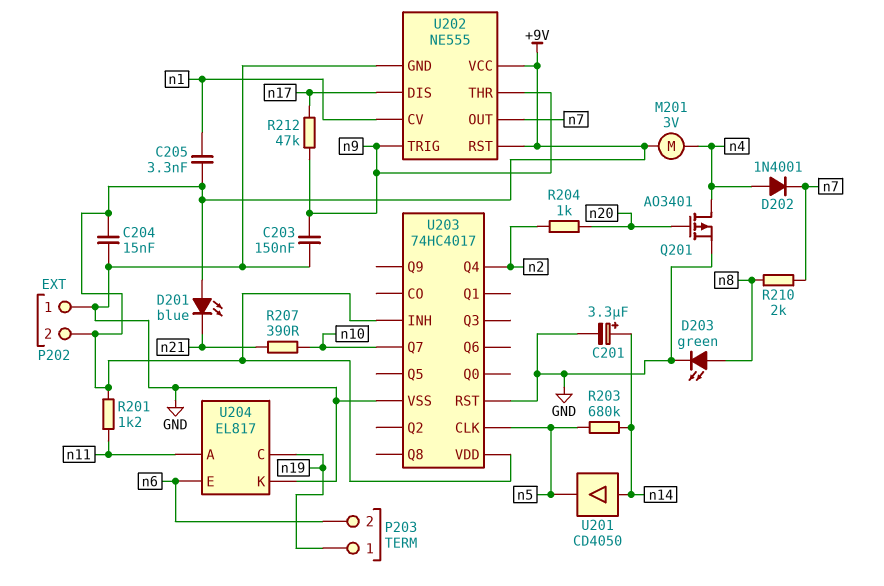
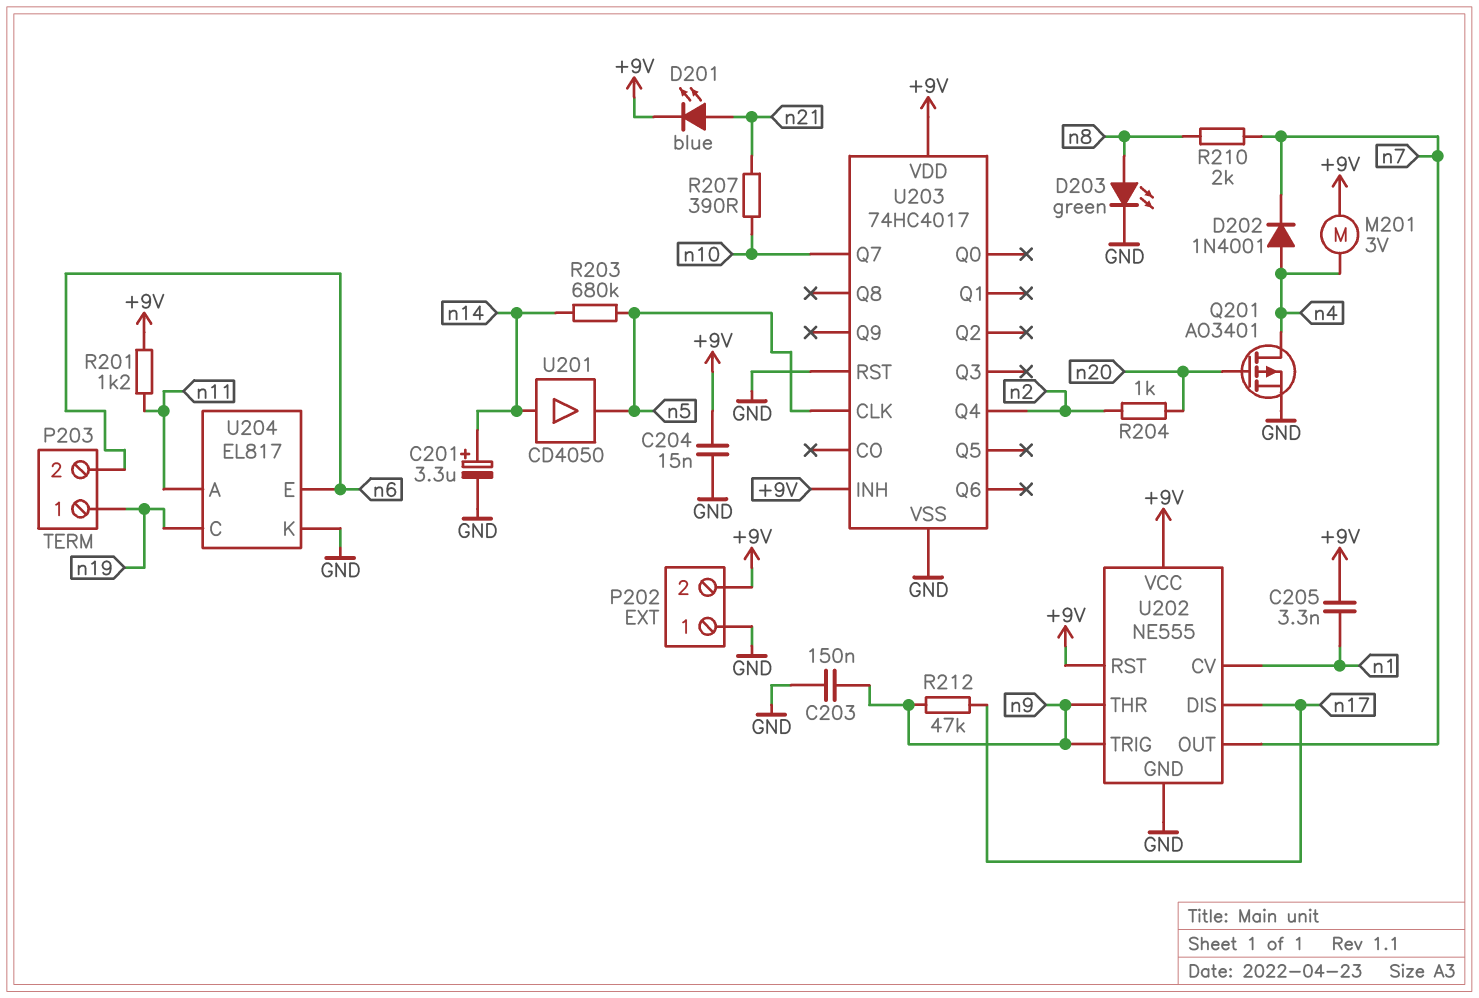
D201: LED blue (A +9V, K n21) -> LED blue (A n21, K +9V)

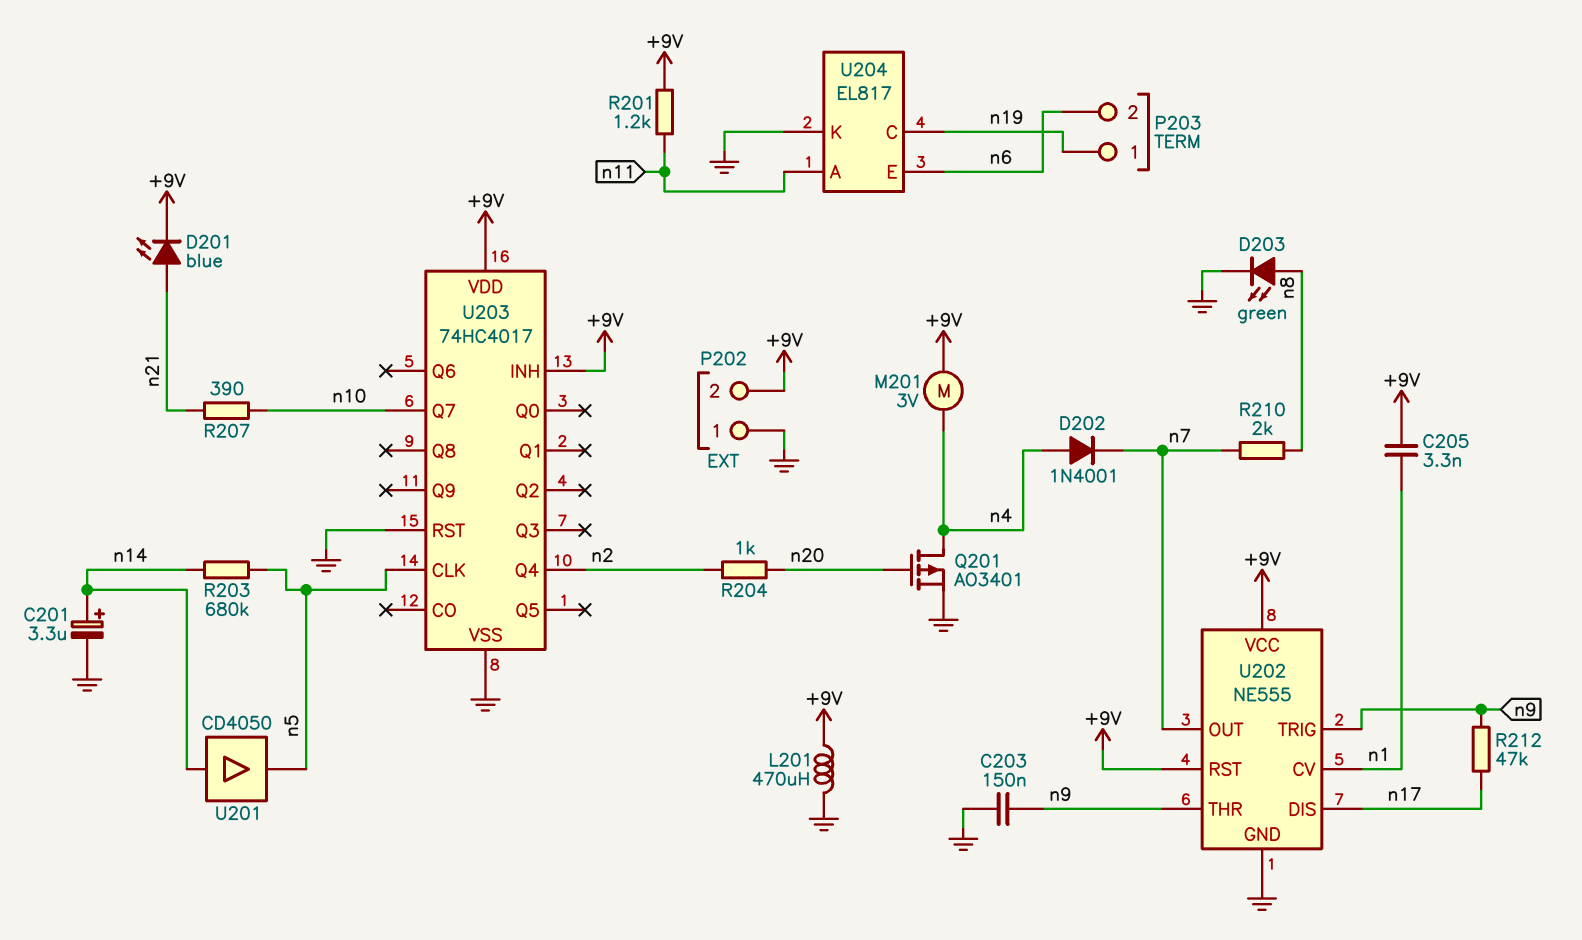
C204: 15nF (+9V, GND) -> none
L201: none -> 470uH (+9V, GND)

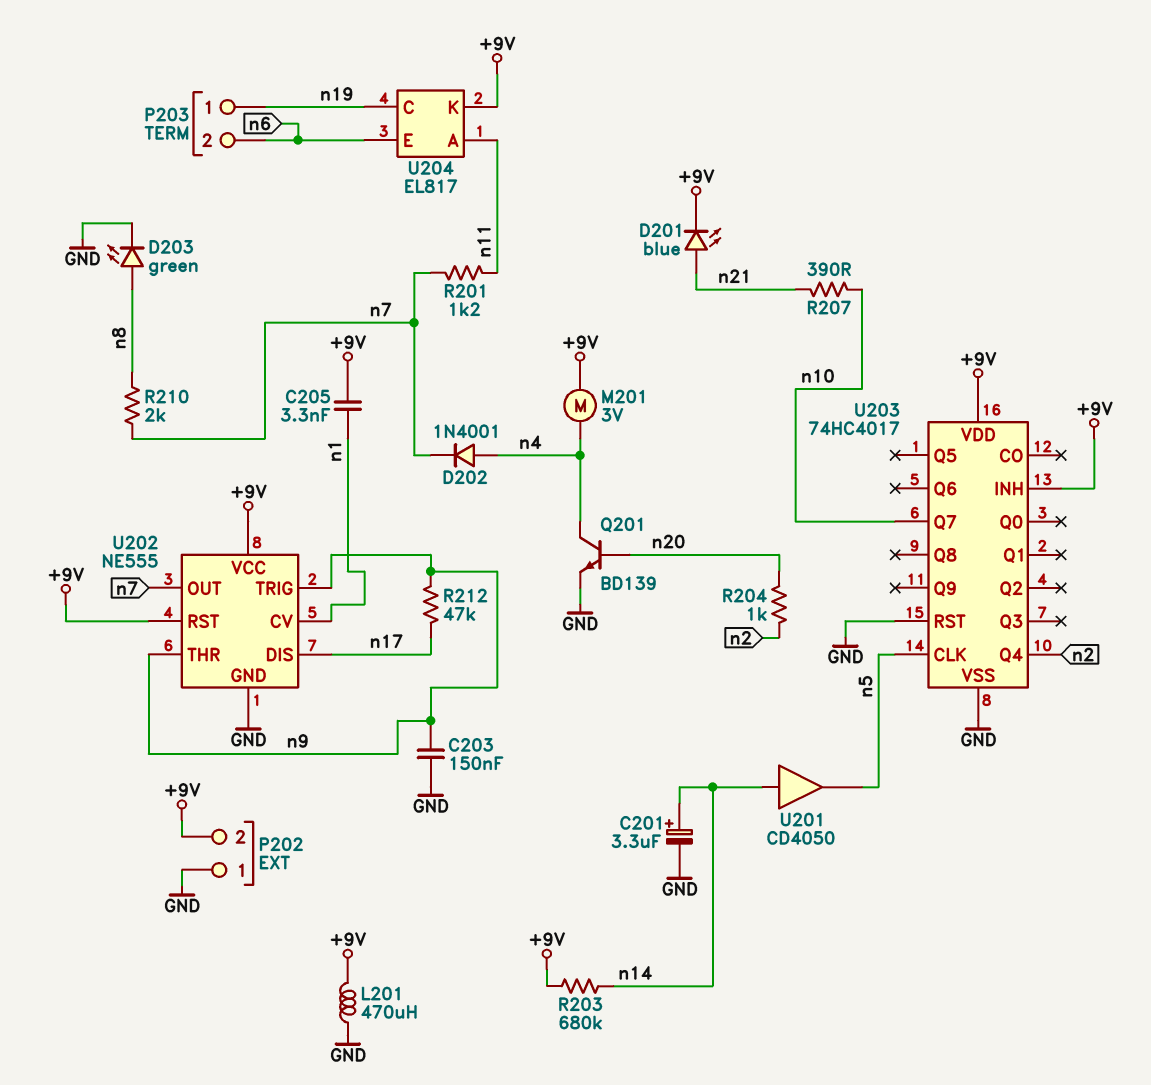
Q201: PMOS AO3401 (G n20, D n4, S GND) -> NPN BD139 (B n20, C n4, E GND)
R201: 1.2k (+9V, n11) -> 1.2k (n7, n11)
R203: 680k (n5, n14) -> 680k (+9V, n14)
U204 pin K: GND -> +9V

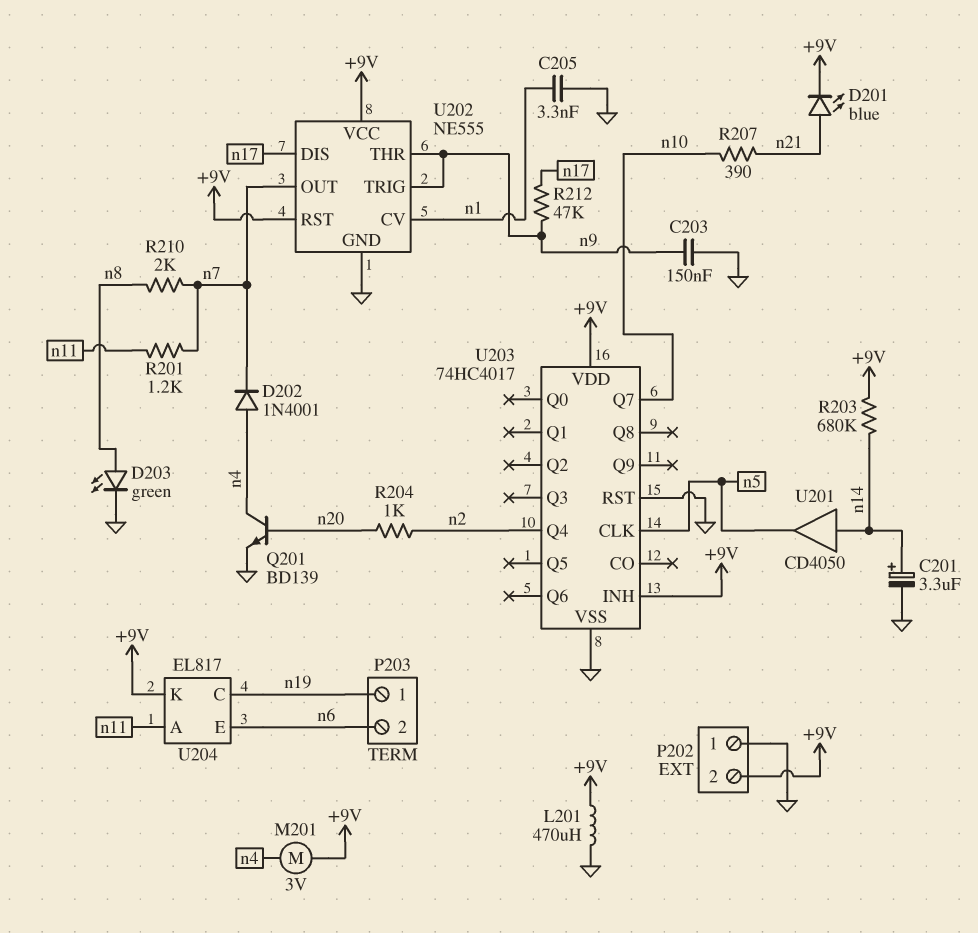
C205: 3.3nF (+9V, n1) -> 3.3nF (GND, n1)

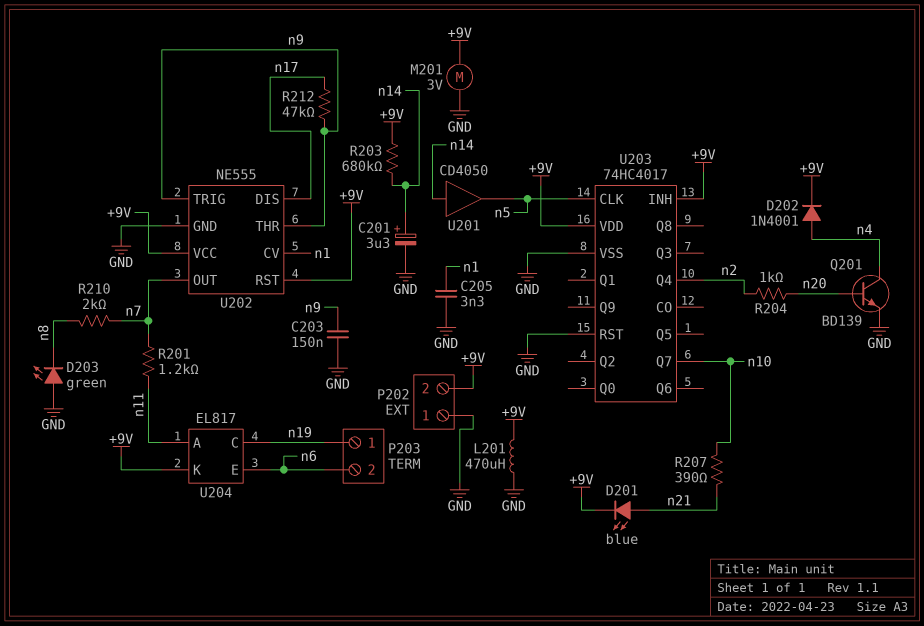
D202: diode 1N4001 (A n4, K n7) -> diode 1N4001 (A n4, K +9V)
D203: LED green (A n8, K GND) -> LED green (A GND, K n8)
M201: motor 3V (+9V, n4) -> motor 3V (+9V, GND)

